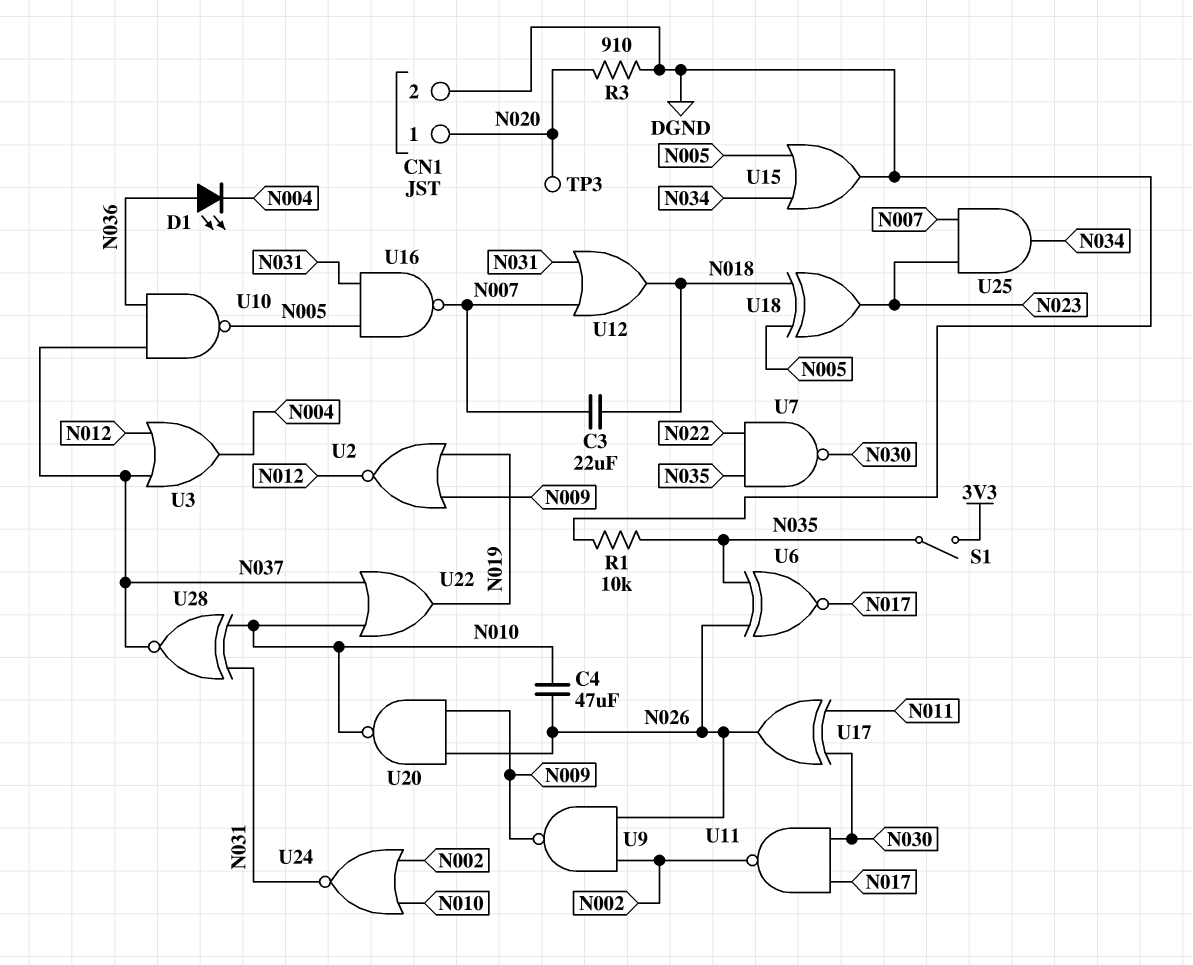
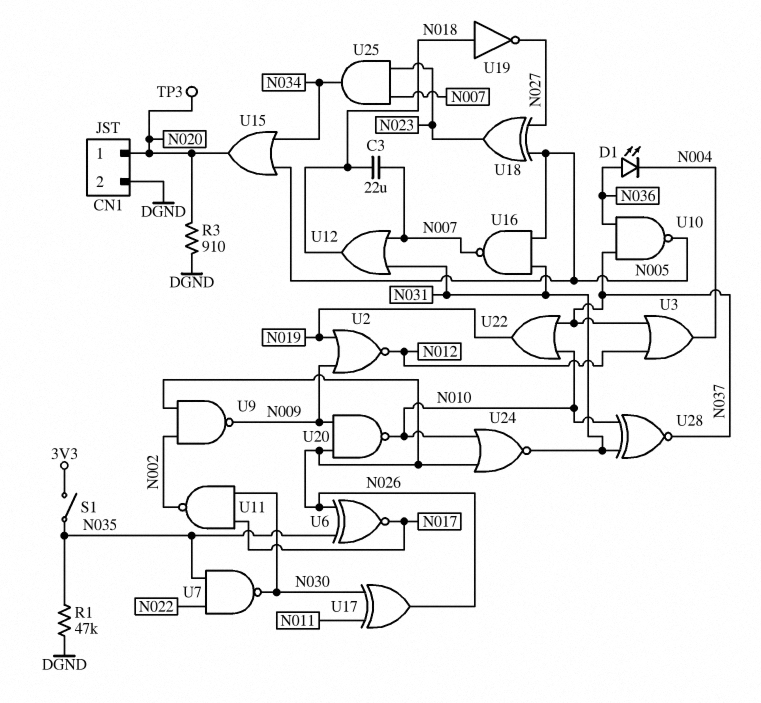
C4: 47uF (N010, N026) -> none
R1: 10k (DGND, N035) -> 47k (DGND, N035)
U15: OR (in N005, in N034, out DGND) -> OR (in N005, in N034, out N020)
U18: XOR (in N005, in N018, out N023) -> XOR (in N005, in N027, out N023)
U19: none -> NOT (in N018, out N027)
U24: NOR (in N002, in N010, out N031) -> NOR (in N010, in N026, out N031)

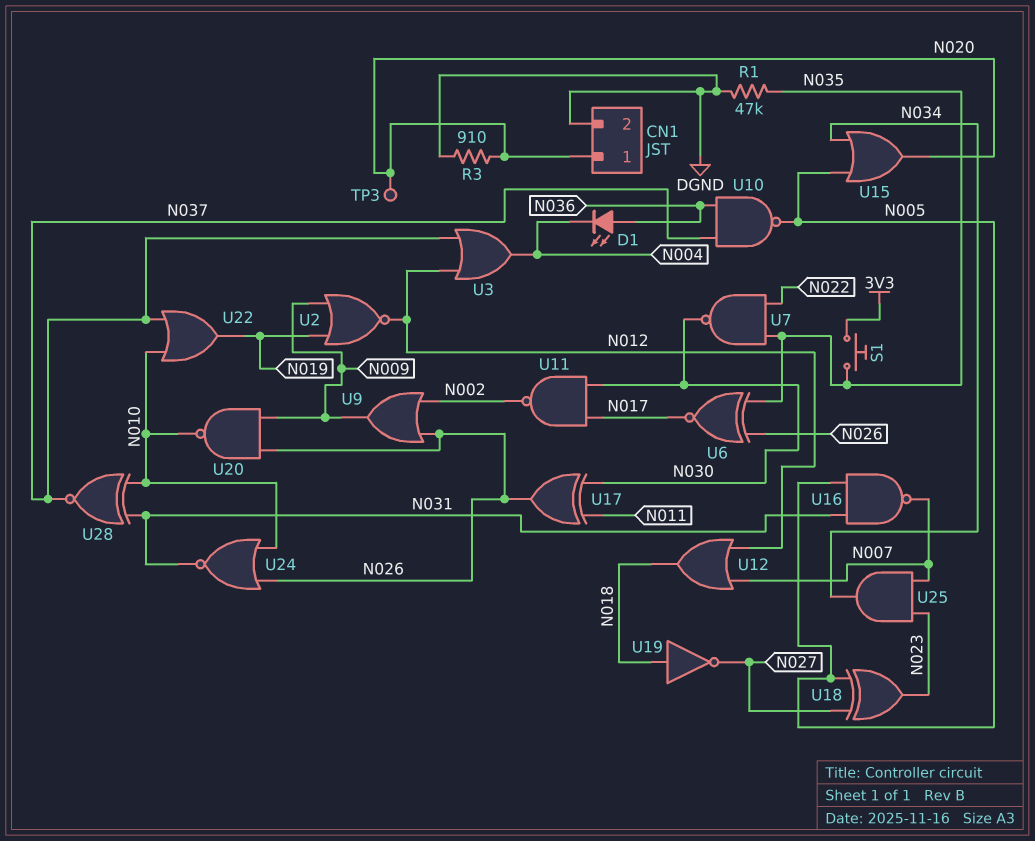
C3: 22uF (N007, N018) -> none
S1: switch (3V3, N035) -> button (3V3, N035)
U9: NAND (in N002, in N026, out N009) -> OR (in N002, in N026, out N009)
U12: OR (in N007, in N031, out N018) -> OR (in N007, in N012, out N018)

